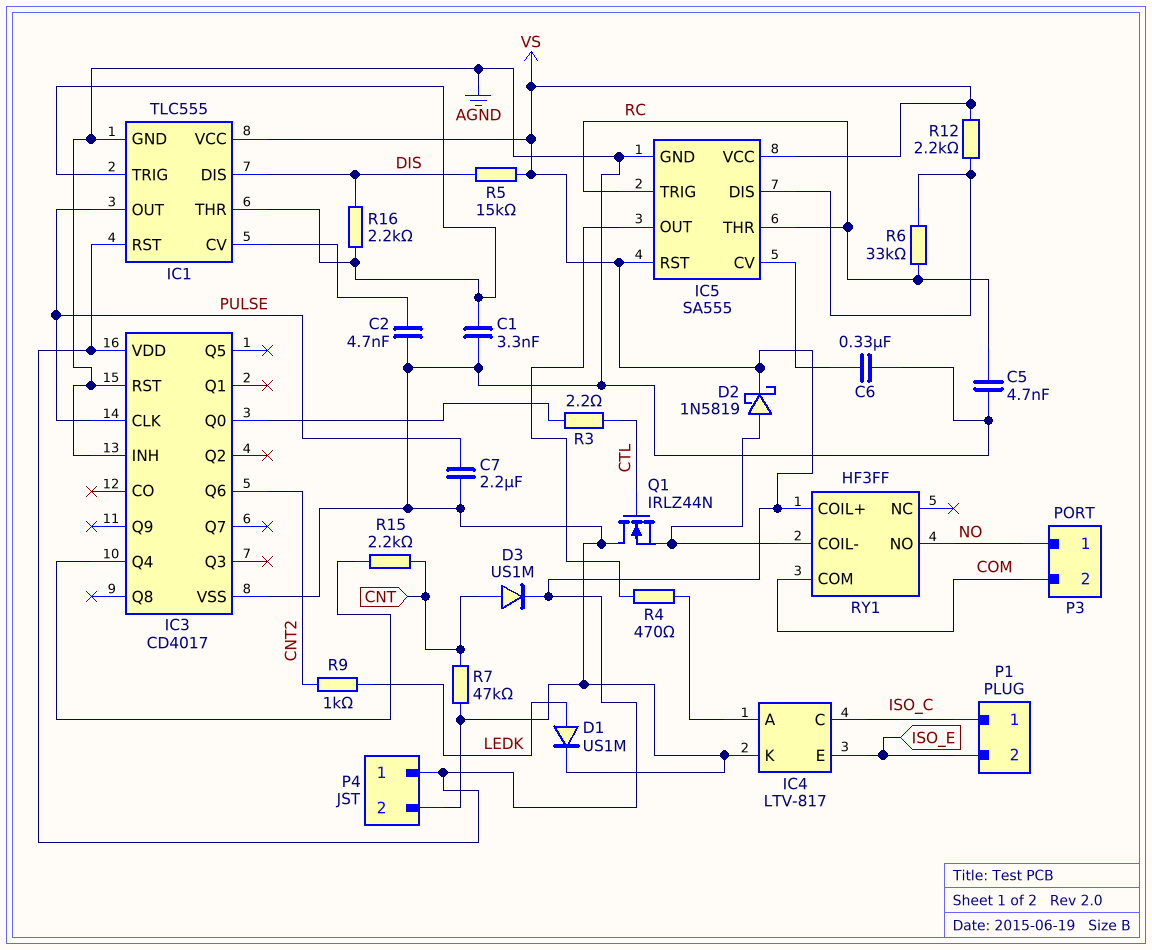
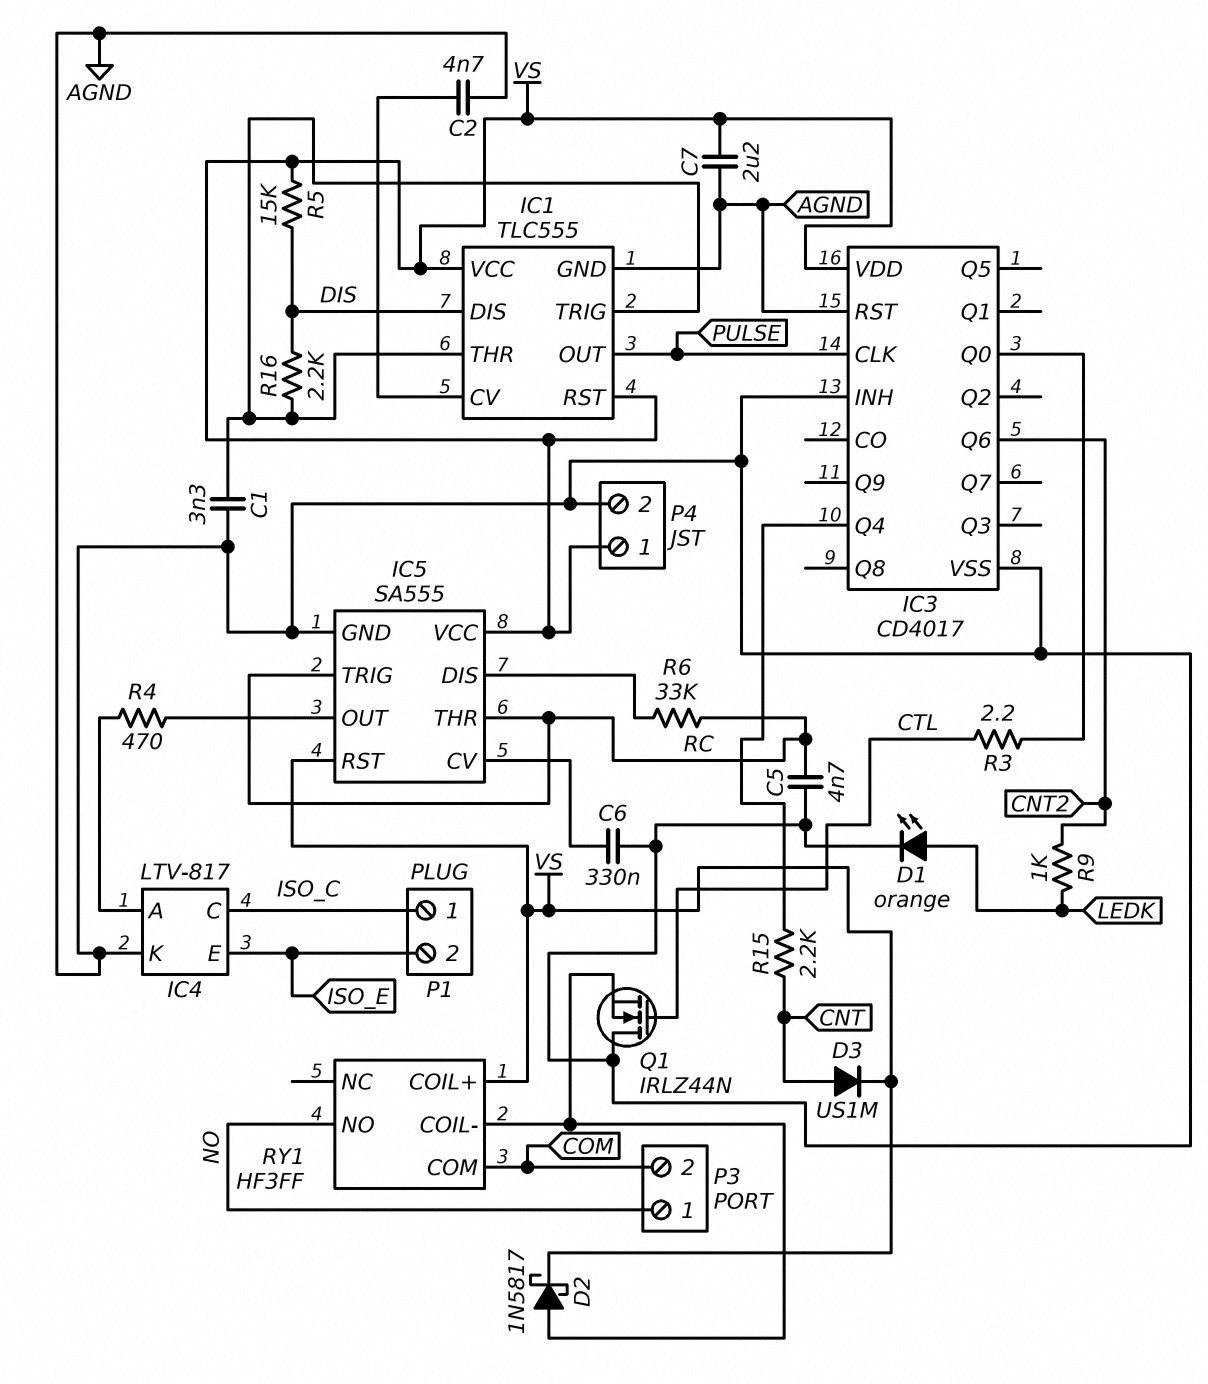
C7: 2.2uF (AGND, PULSE) -> 2.2uF (AGND, VS)
D1: diode US1M (A LEDK, K AGND) -> LED orange (A LEDK, K AGND)
D2: schottky 1N5819 (A RY1/COIL-, K VS) -> schottky 1N5817 (A RY1/COIL-, K VS)
R7: 47k (AGND, CNT) -> none
R12: 2.2k (IC5/DIS, VS) -> none

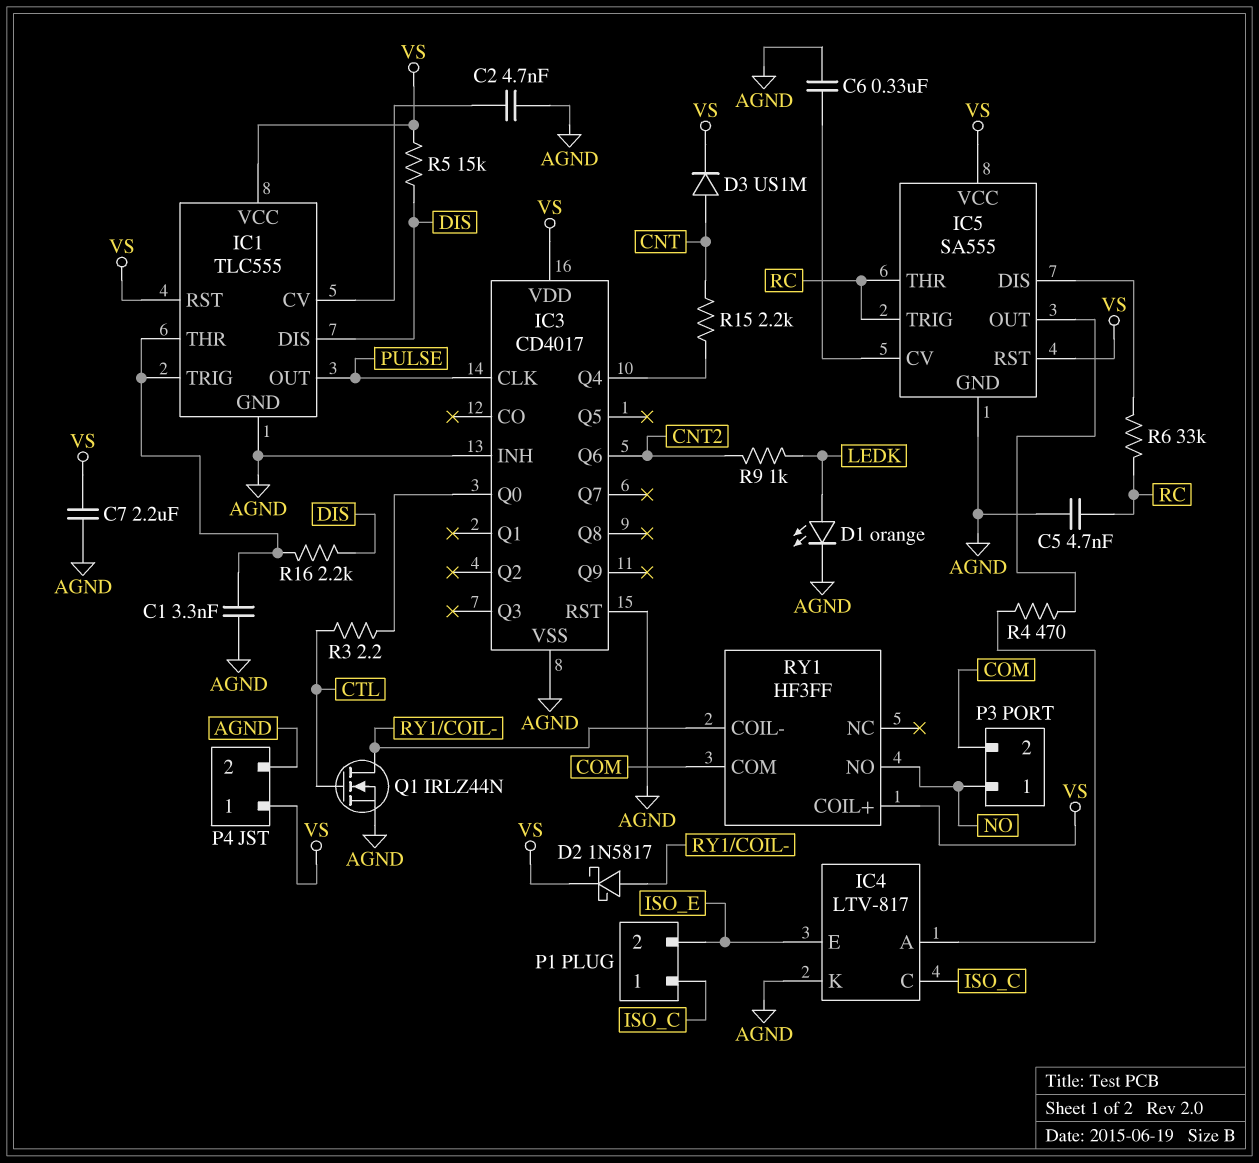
Q1: NMOS IRLZ44N (G CTL, D AGND, S RY1/COIL-) -> NMOS IRLZ44N (G CTL, D RY1/COIL-, S AGND)

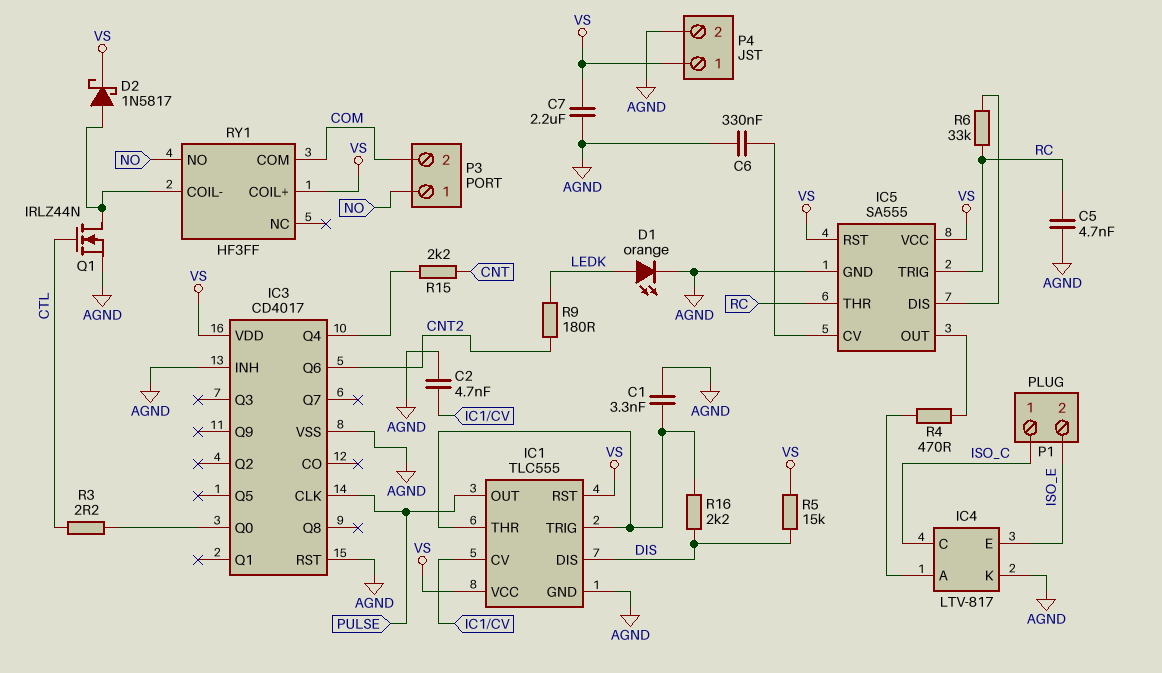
D3: diode US1M (A CNT, K VS) -> none
R9: 1k (CNT2, LEDK) -> 180 (CNT2, LEDK)

